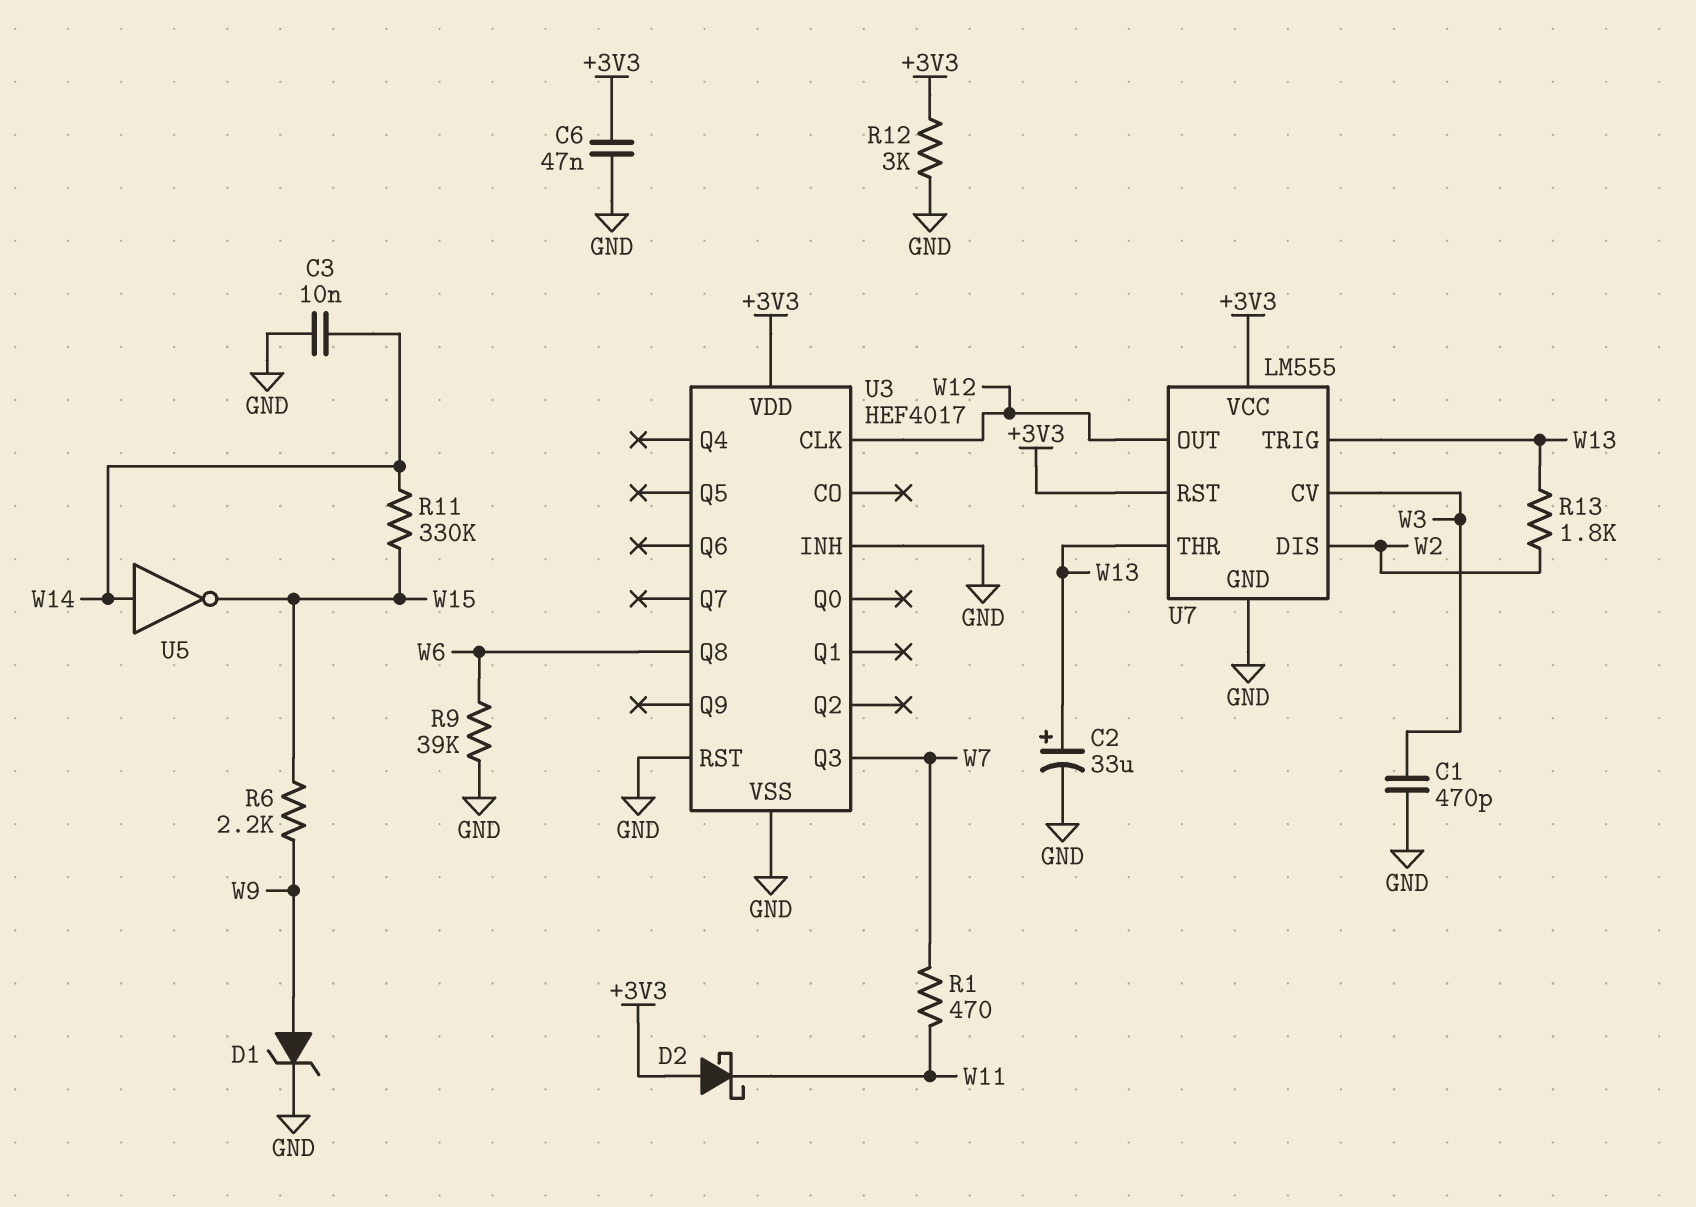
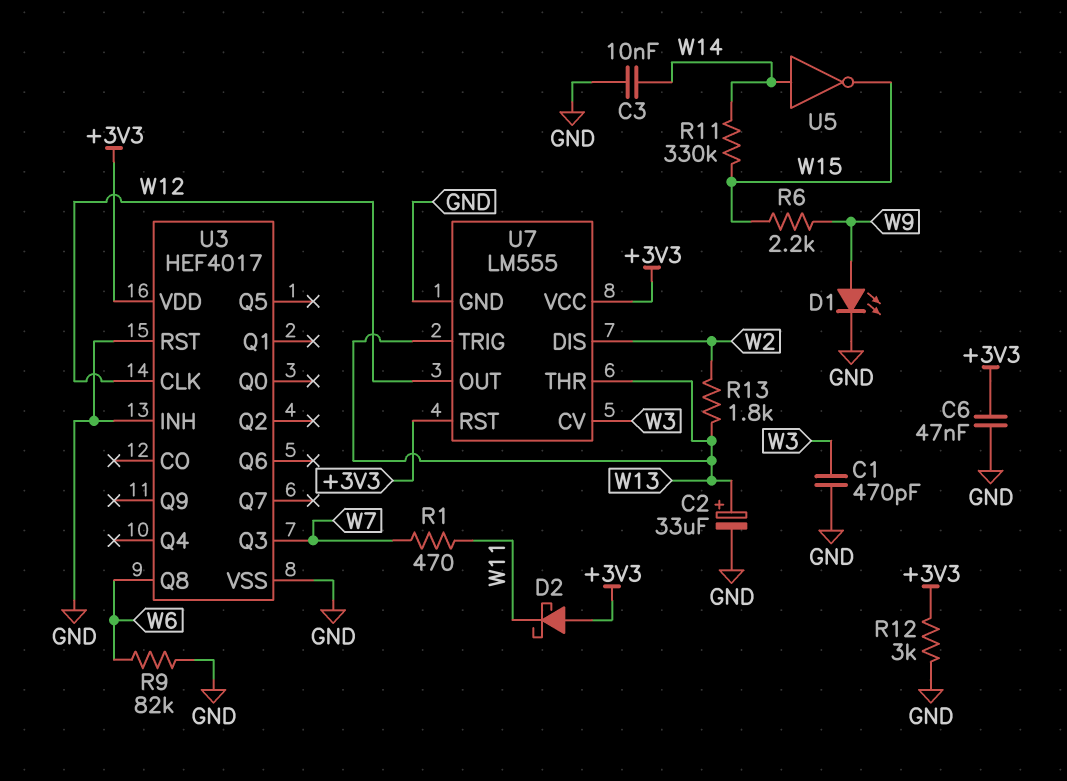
D1: zener (A W9, K GND) -> LED (A W9, K GND)
R9: 39k (GND, W6) -> 82k (GND, W6)

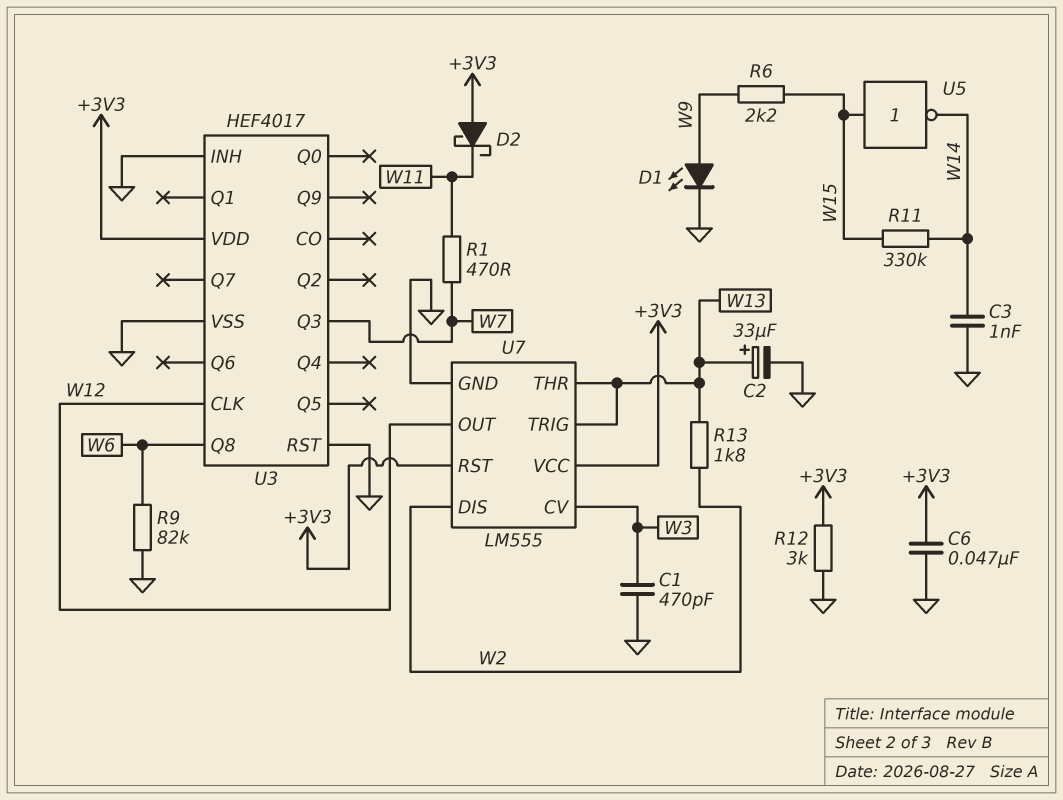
C3: 10nF (GND, W14) -> 1nF (GND, W14)
U5: NOT (in W14, out W15) -> NOT (in W15, out W14)

